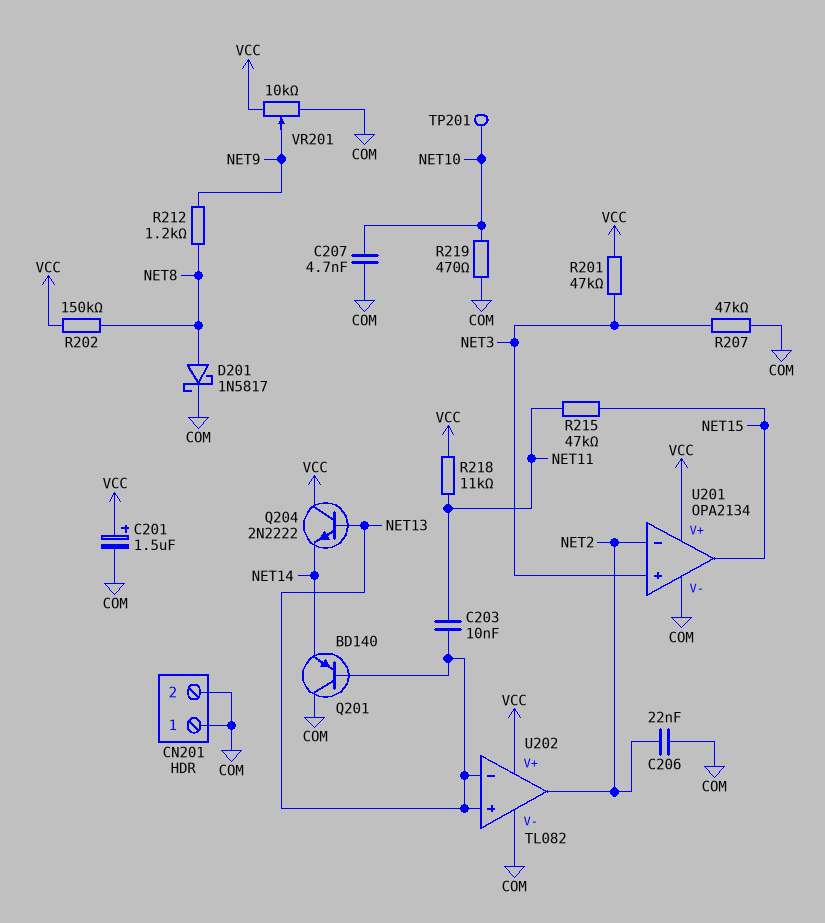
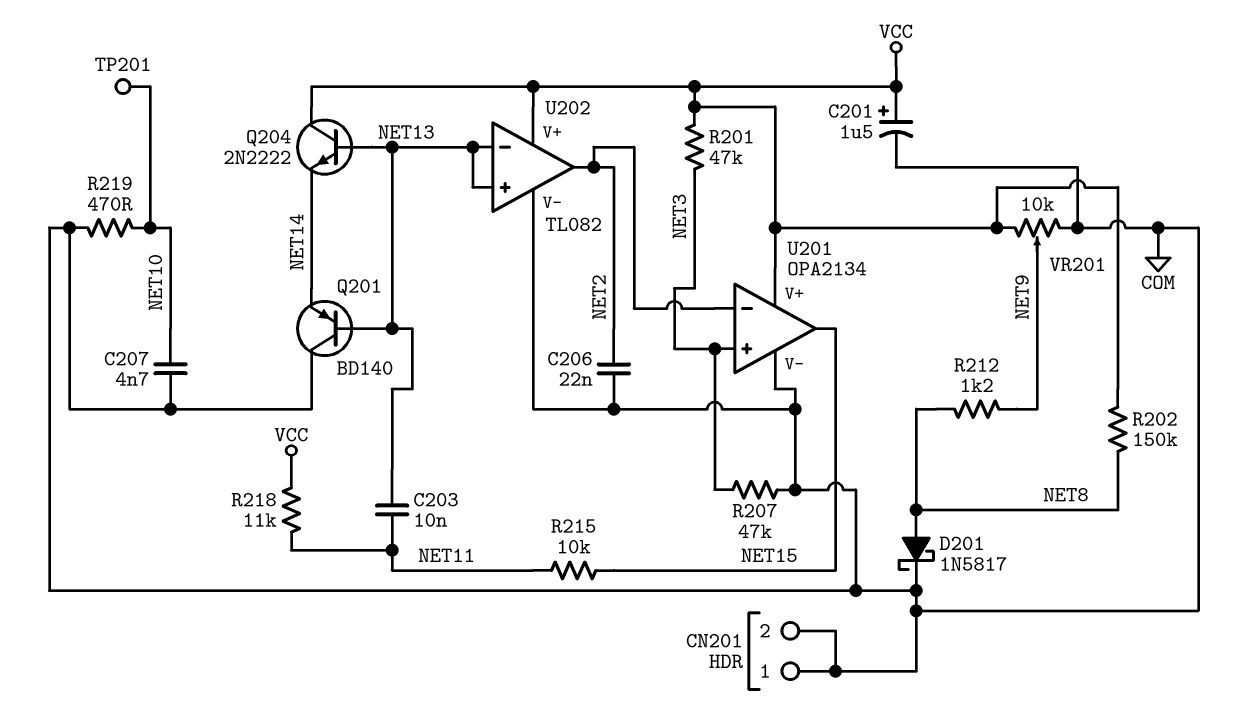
R215: 47k (NET11, NET15) -> 10k (NET11, NET15)

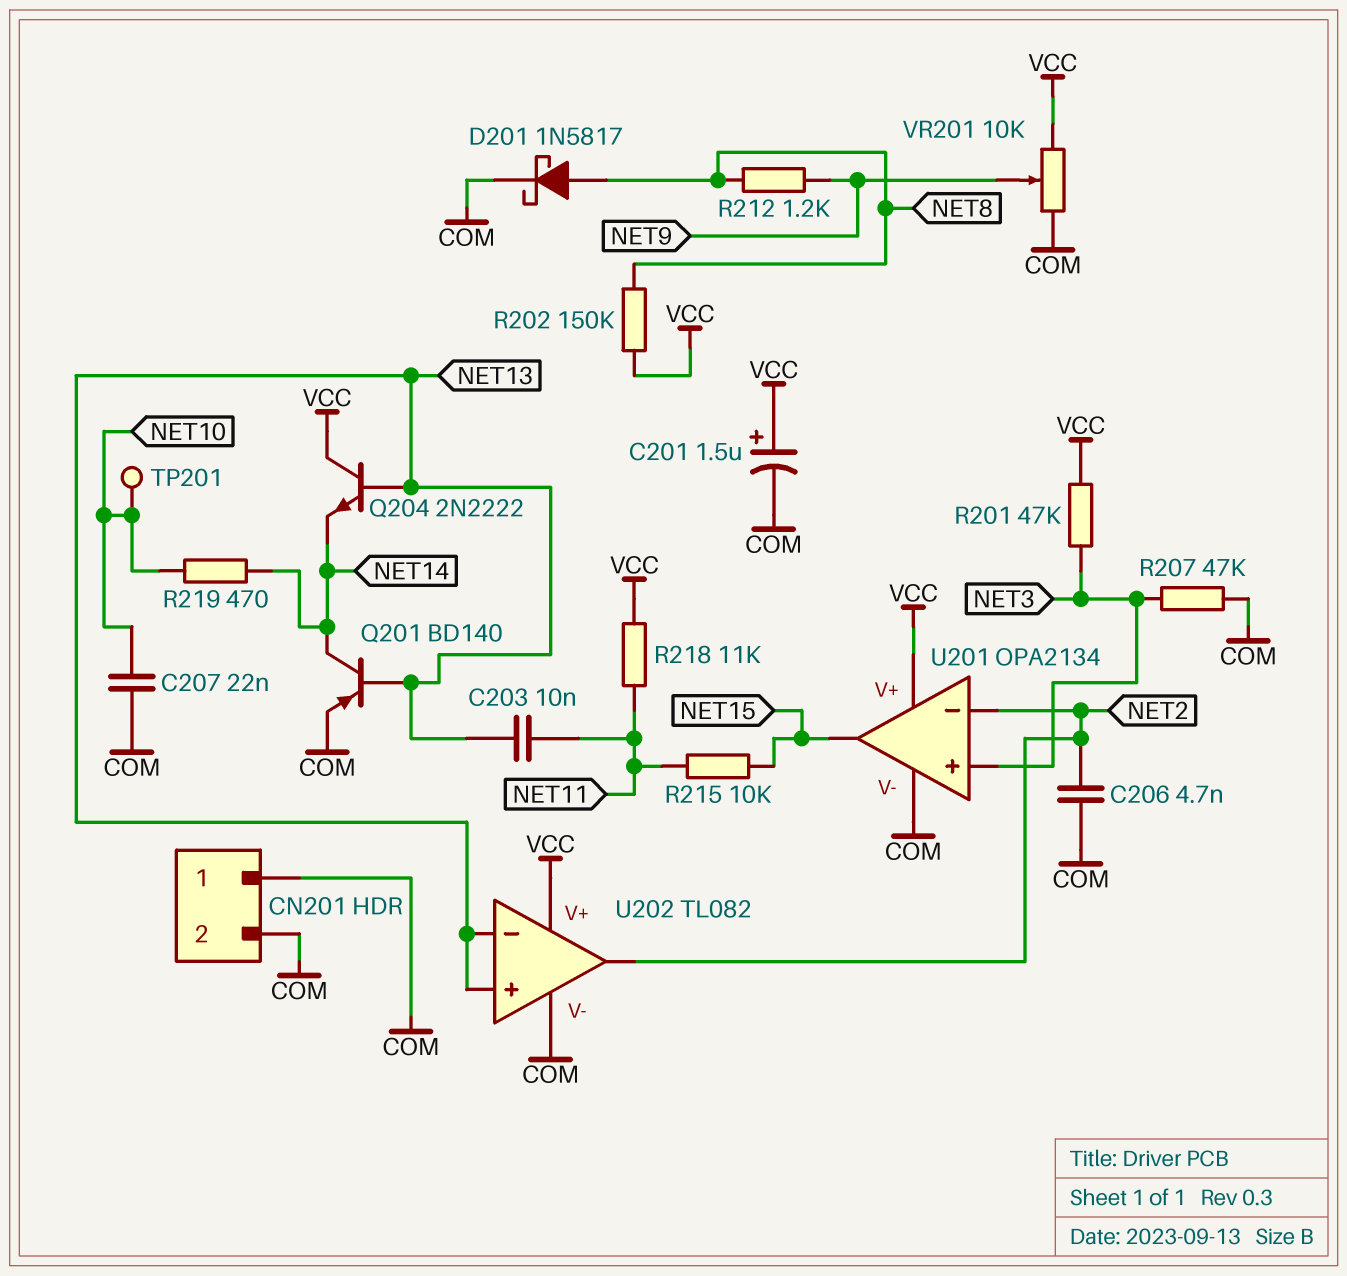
C206: 22nF (COM, NET2) -> 4.7nF (COM, NET2)
C207: 4.7nF (COM, NET10) -> 22nF (COM, NET10)
Q201: PNP BD140 (B NET13, C COM, E NET14) -> PNP BD140 (B NET13, C NET14, E COM)
R219: 470 (COM, NET10) -> 470 (NET10, NET14)

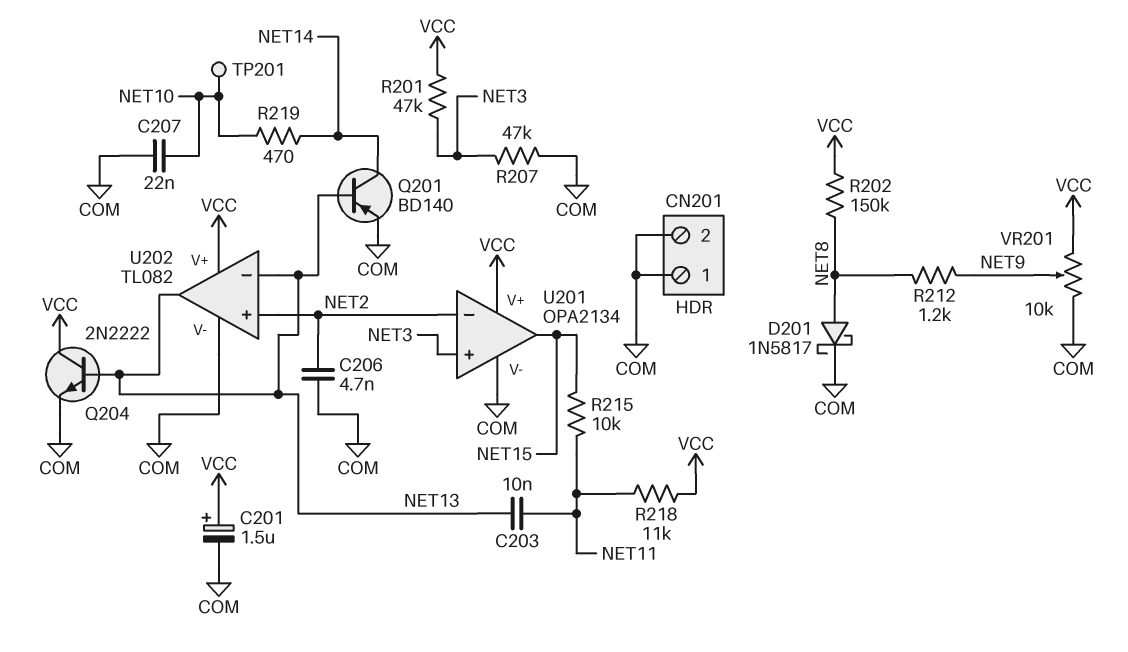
Q204: NPN 2N2222 (B NET13, C VCC, E NET14) -> NPN 2N2222 (B NET13, C VCC, E COM)
U202 pin in+: NET13 -> NET2
U202 pin out: NET2 -> NET13

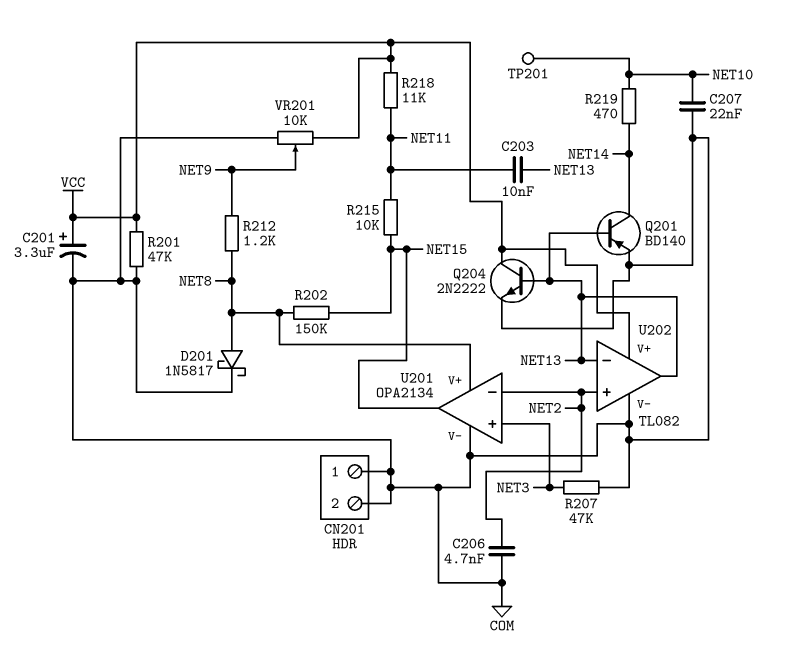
C201: 1.5uF (plus VCC, minus COM) -> 3.3uF (plus VCC, minus COM)
R201: 47k (NET3, VCC) -> 47k (COM, VCC)
R202: 150k (NET8, VCC) -> 150k (NET8, NET15)
U201 pin V+: VCC -> NET8

